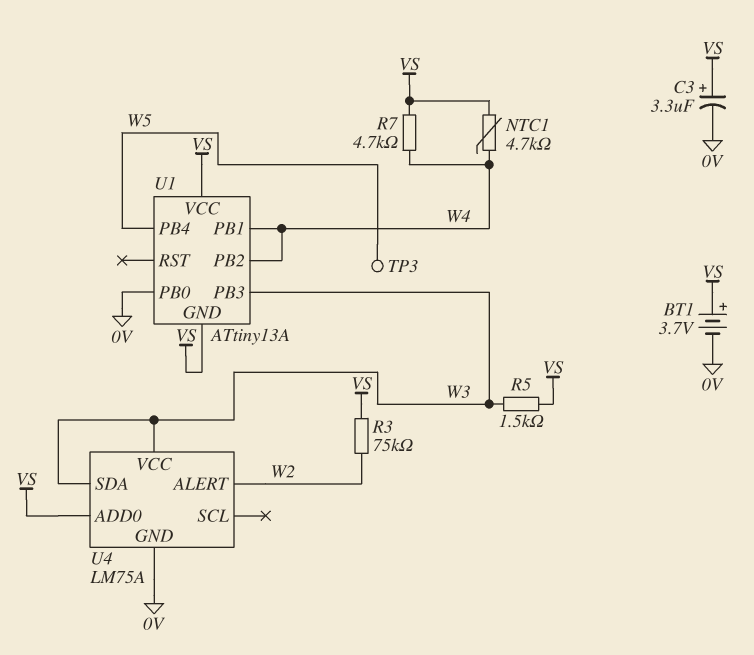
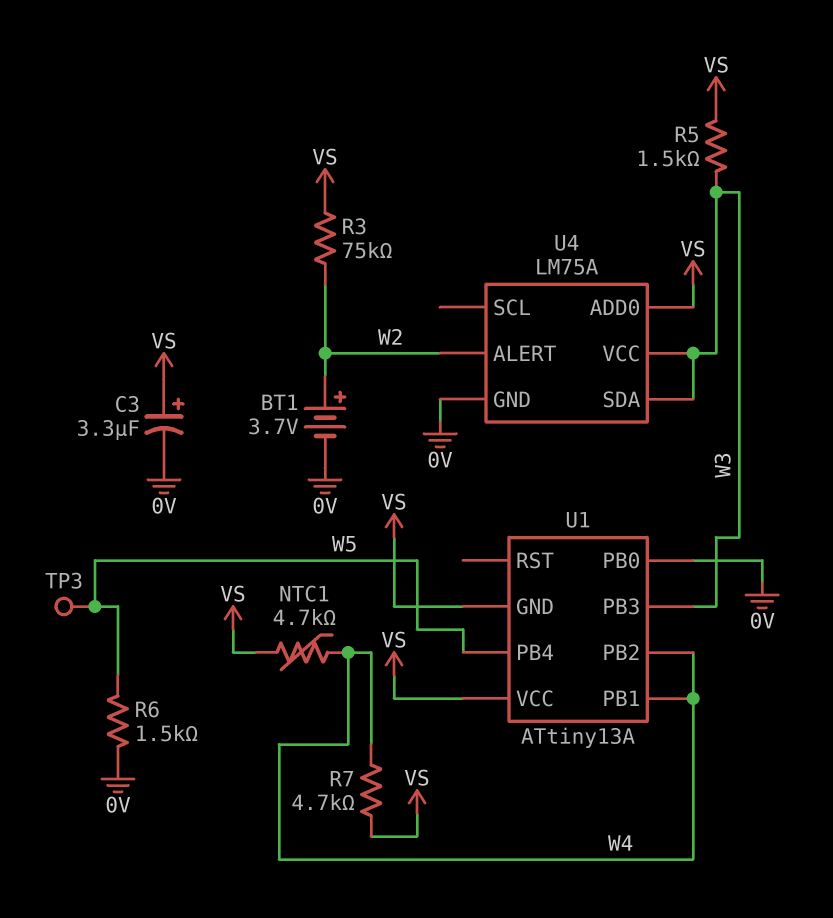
BT1: 3.7V (plus VS, minus 0V) -> 3.7V (plus W2, minus 0V)
R6: none -> 1.5k (0V, W5)

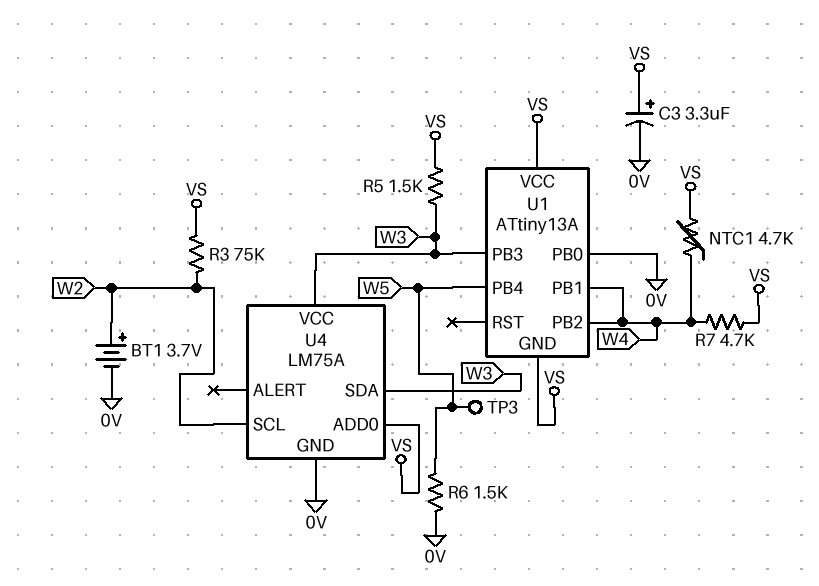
U4 pin ALERT: W2 -> none
U4 pin SCL: none -> W2

